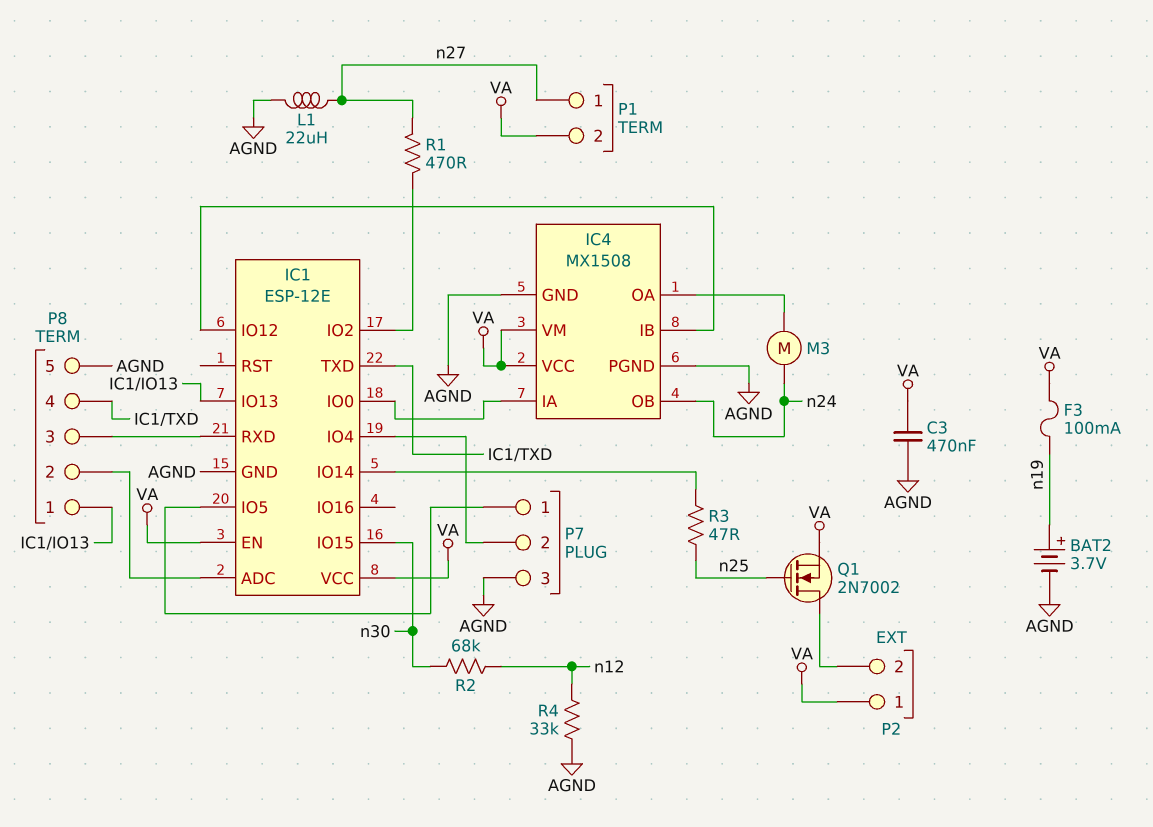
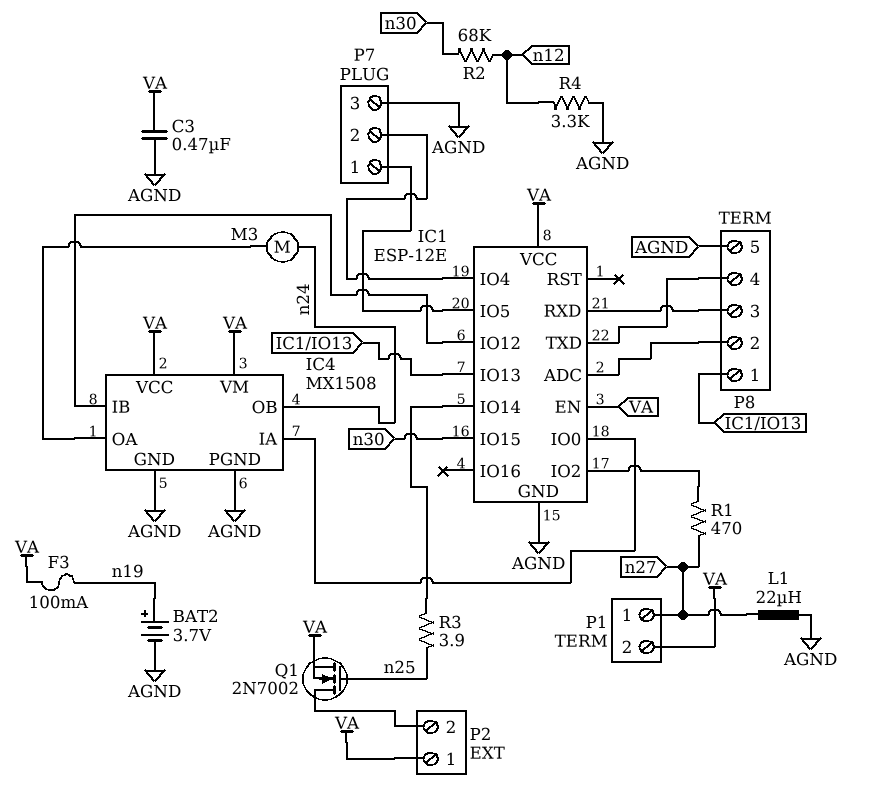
R3: 47 (IC1/IO14, n25) -> 3.9 (IC1/IO14, n25)
R4: 33k (AGND, n12) -> 3.3k (AGND, n12)

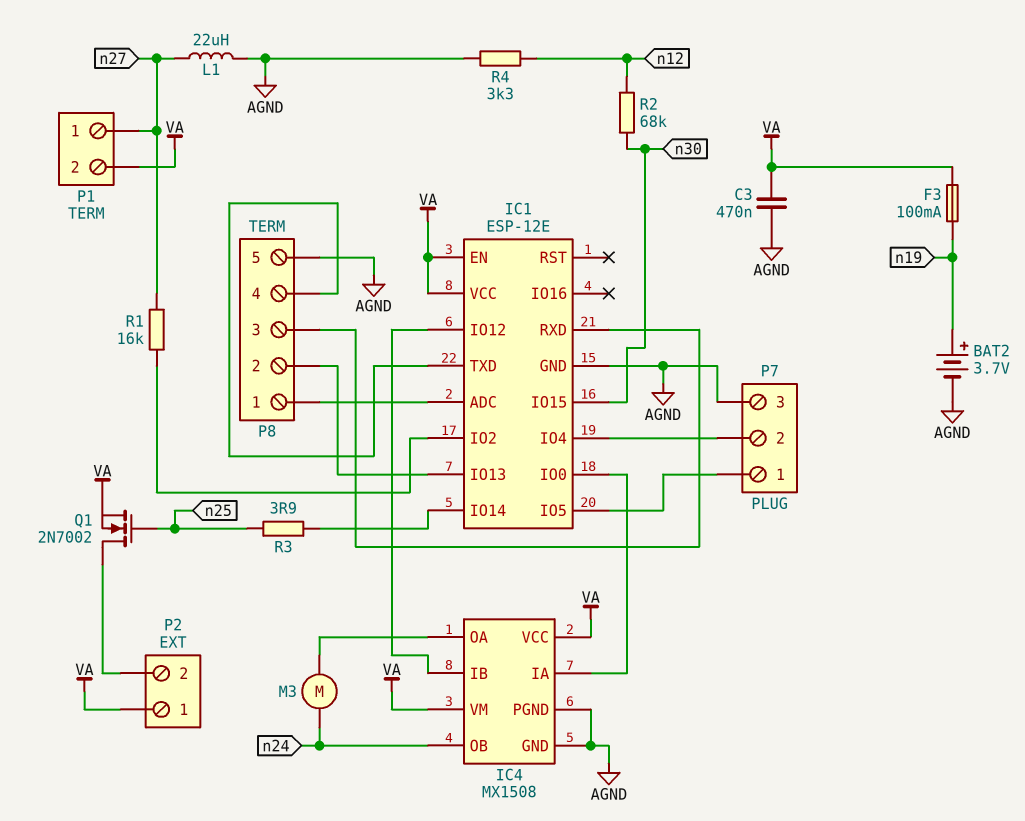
P8 pin 1: IC1/IO13 -> IC1/ADC
P8 pin 2: IC1/ADC -> IC1/IO13
R1: 470 (IC1/IO2, n27) -> 16k (IC1/IO2, n27)

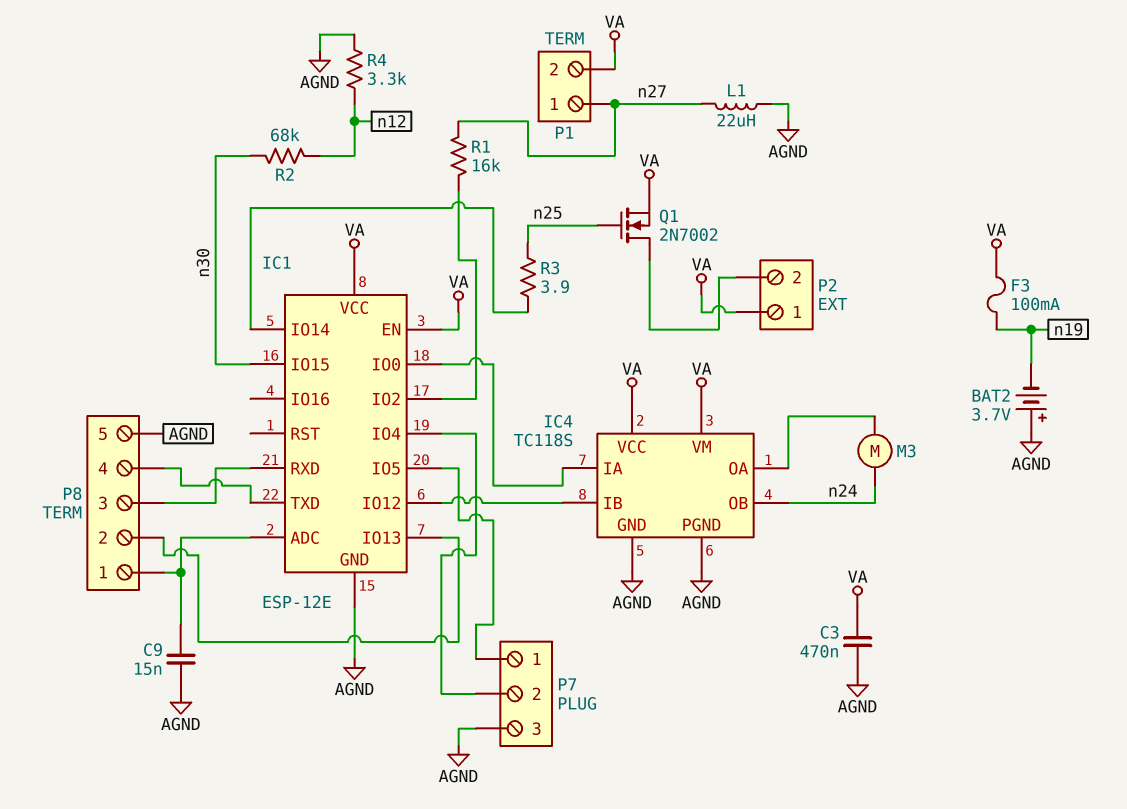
BAT2: 3.7V (plus n19, minus AGND) -> 3.7V (plus AGND, minus n19)
C9: none -> 15nF (AGND, IC1/ADC)
IC4: MX1508 -> TC118S

